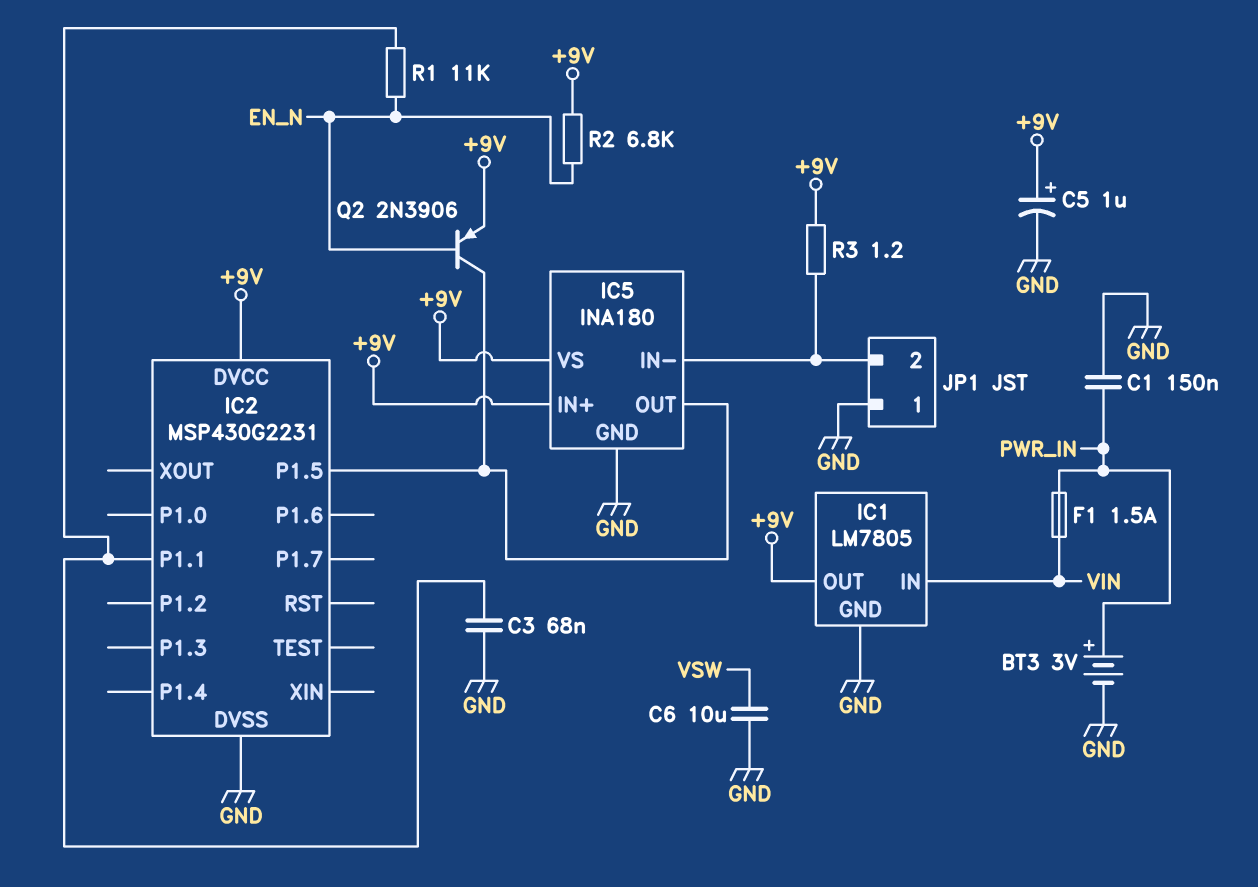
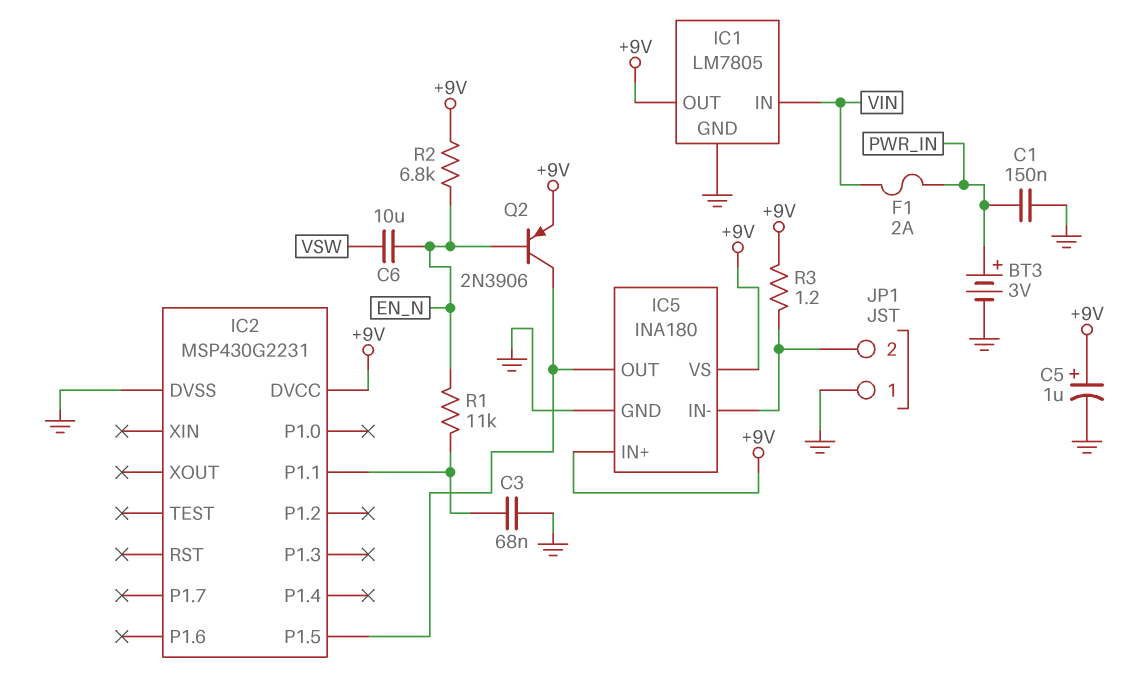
C6: 10uF (GND, VSW) -> 10uF (EN_N, VSW)
F1: 1.5A (PWR_IN, VIN) -> 2A (PWR_IN, VIN)

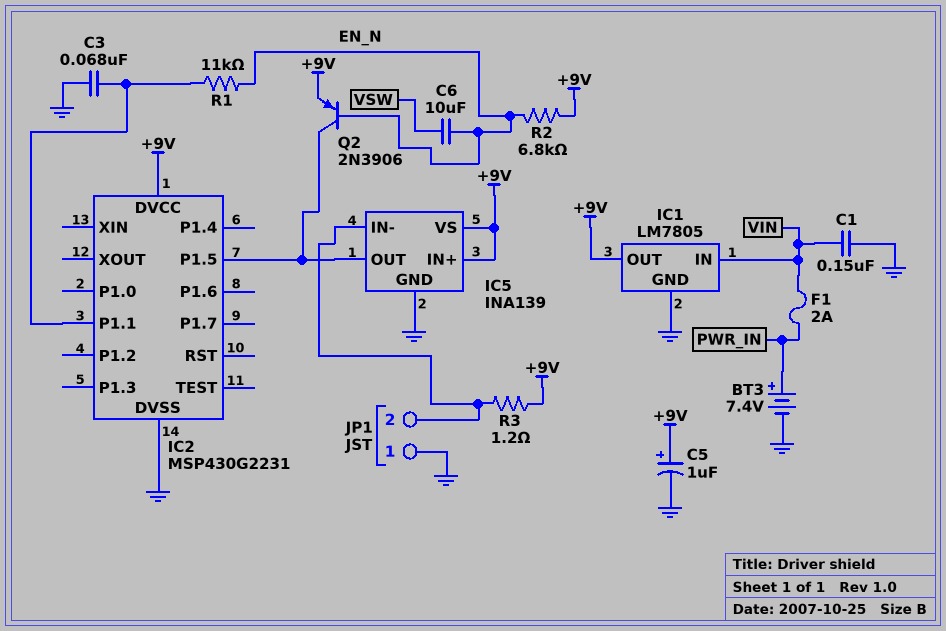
BT3: 3V (plus PWR_IN, minus GND) -> 7.4V (plus PWR_IN, minus GND)
C1: 150nF (GND, PWR_IN) -> 150nF (GND, VIN)
IC5: INA180 -> INA139

